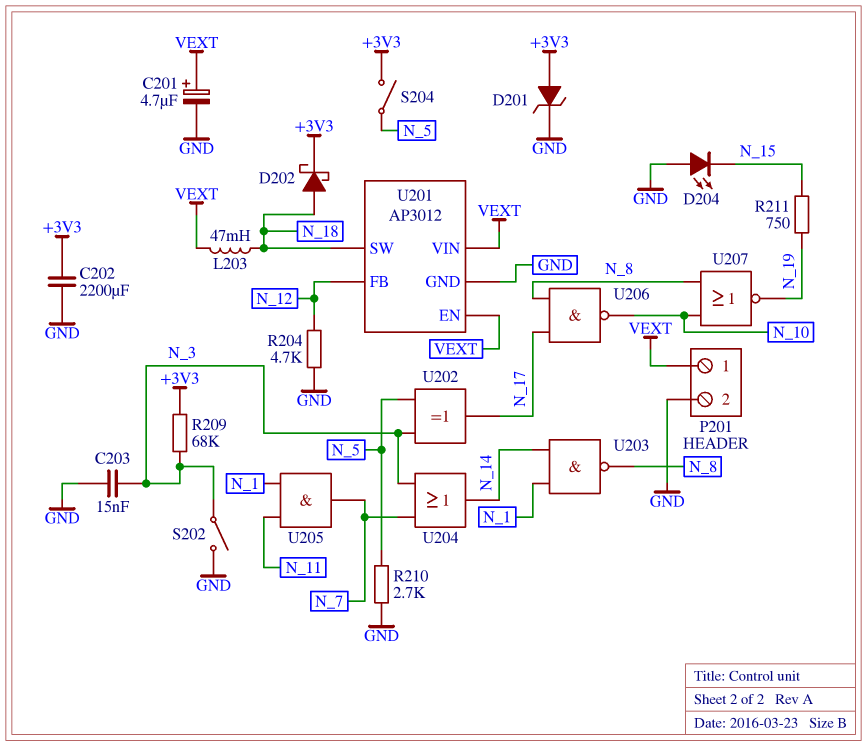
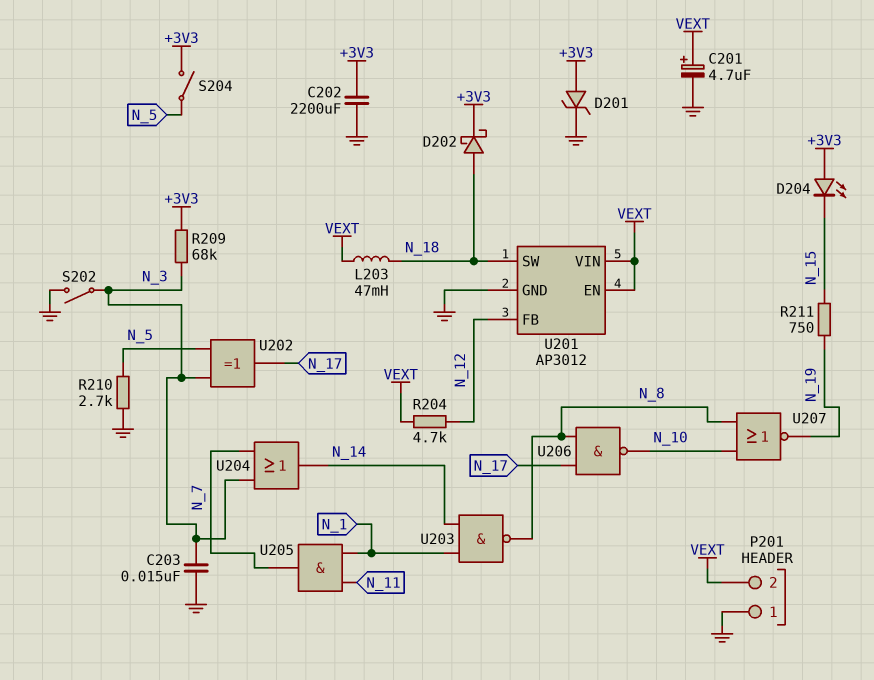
D204: LED (A GND, K N_15) -> LED (A +3V3, K N_15)
P201 pin 1: VEXT -> GND
P201 pin 2: GND -> VEXT
R204: 4.7k (GND, N_12) -> 4.7k (N_12, VEXT)

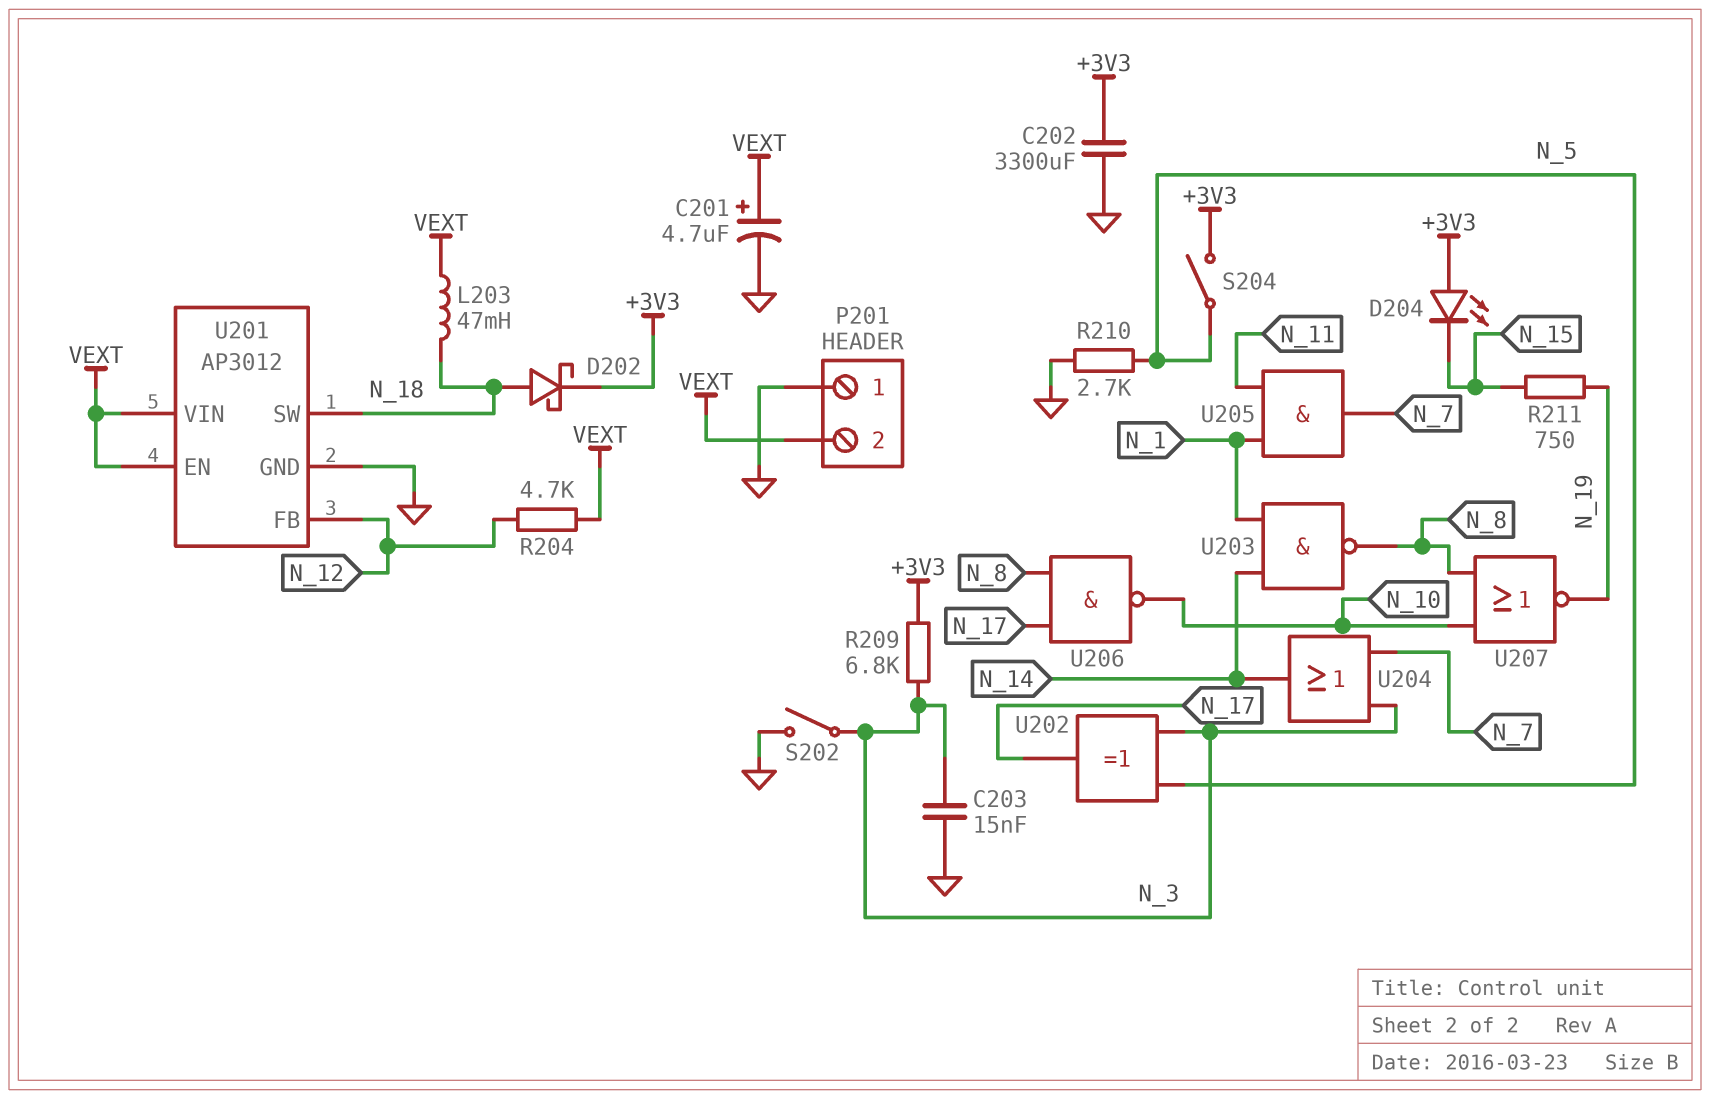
C202: 2200uF (+3V3, GND) -> 3300uF (+3V3, GND)
D201: zener (A +3V3, K GND) -> none
R209: 68k (+3V3, N_3) -> 6.8k (+3V3, N_3)

